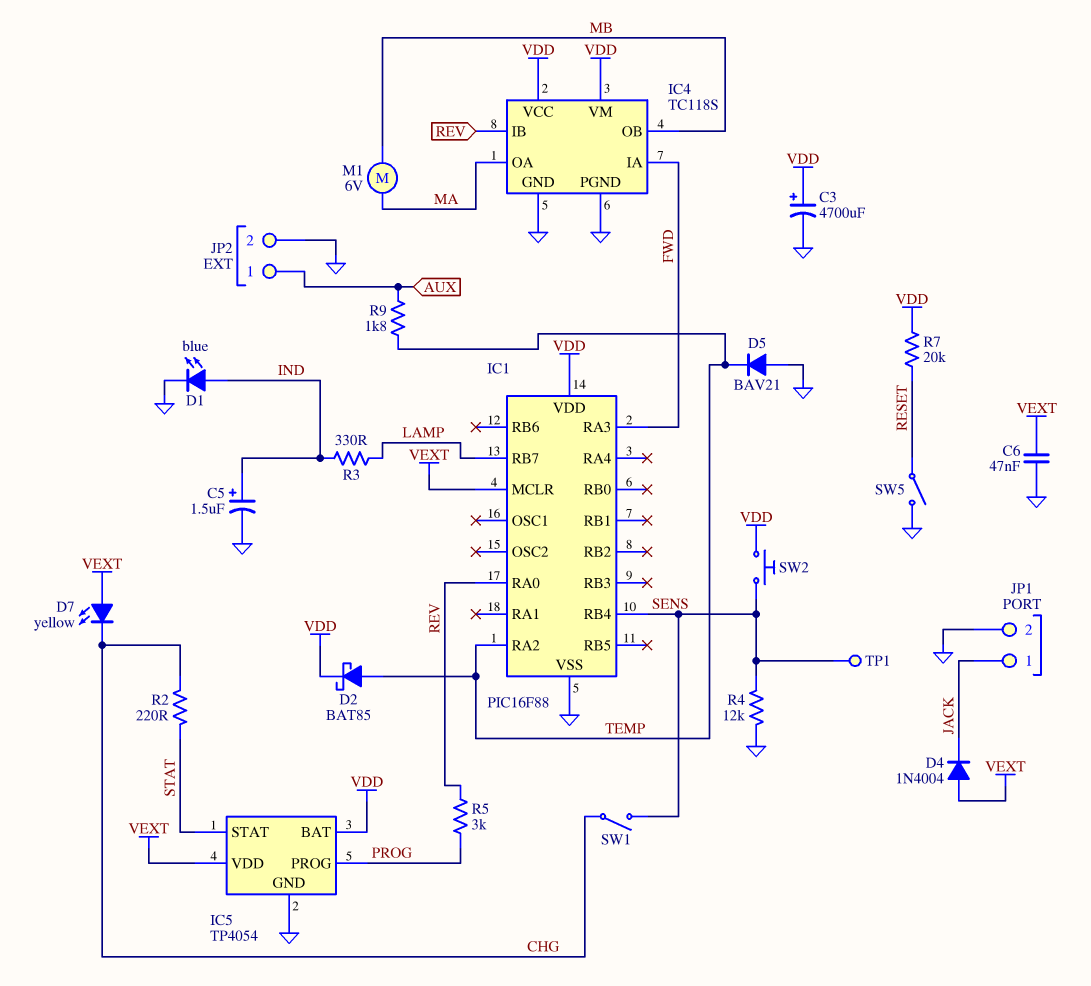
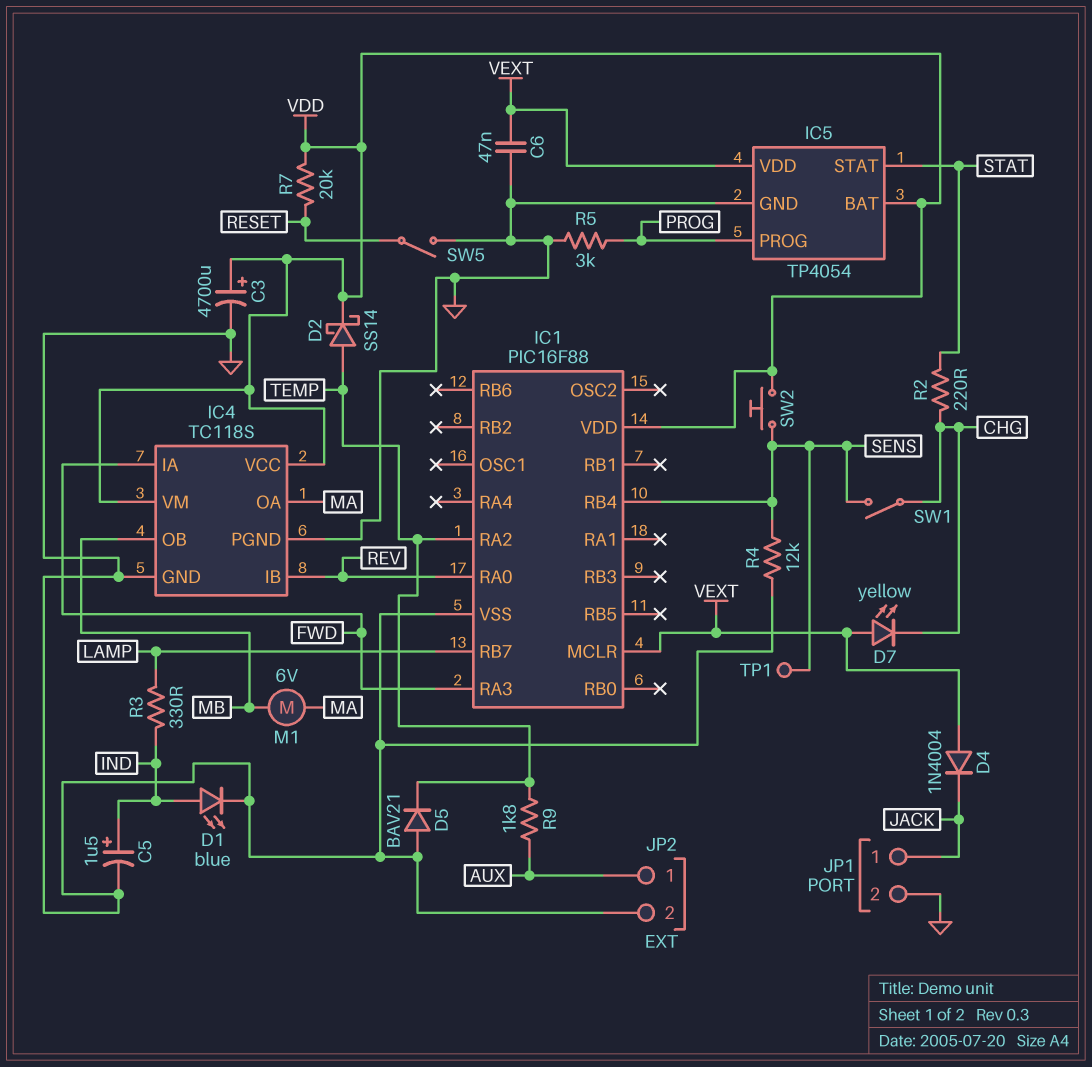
D2: schottky BAT85 (A TEMP, K VDD) -> schottky SS14 (A TEMP, K VDD)
R5: 3k (PROG, REV) -> 3k (GND, PROG)

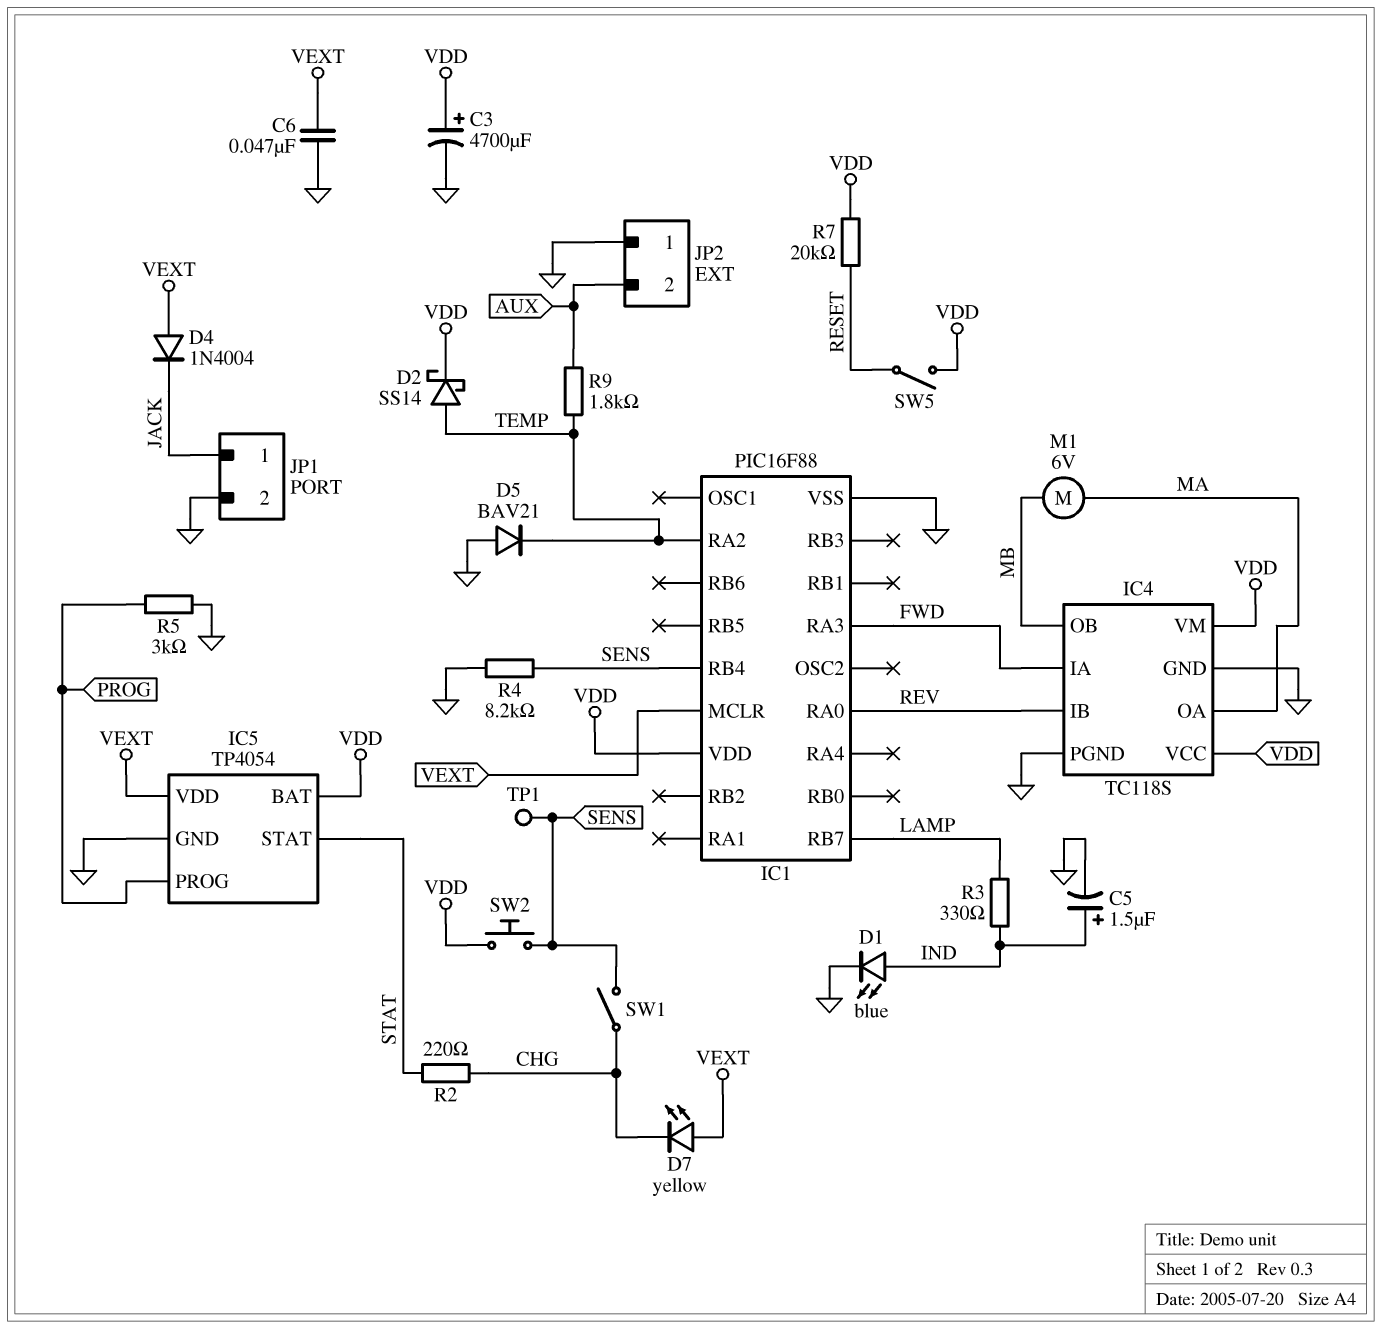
JP2 pin 1: AUX -> GND
JP2 pin 2: GND -> AUX
R4: 12k (GND, SENS) -> 8.2k (GND, SENS)
SW5: switch (GND, RESET) -> switch (RESET, VDD)

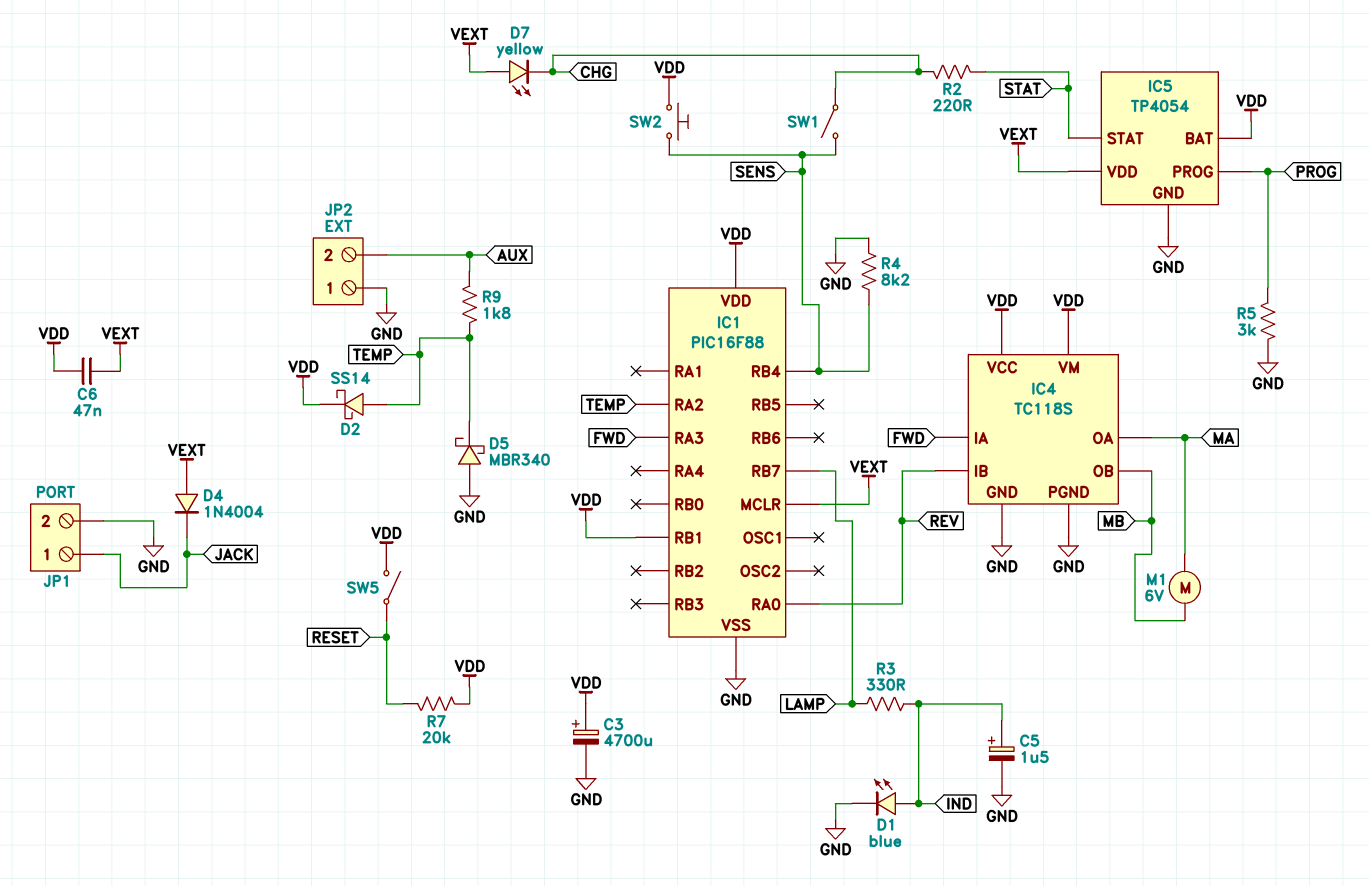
C6: 47nF (GND, VEXT) -> 47nF (VDD, VEXT)
D5: diode BAV21 (A GND, K TEMP) -> schottky MBR340 (A GND, K TEMP)
IC1 pin RB1: none -> VDD
TP1: test point (SENS) -> none

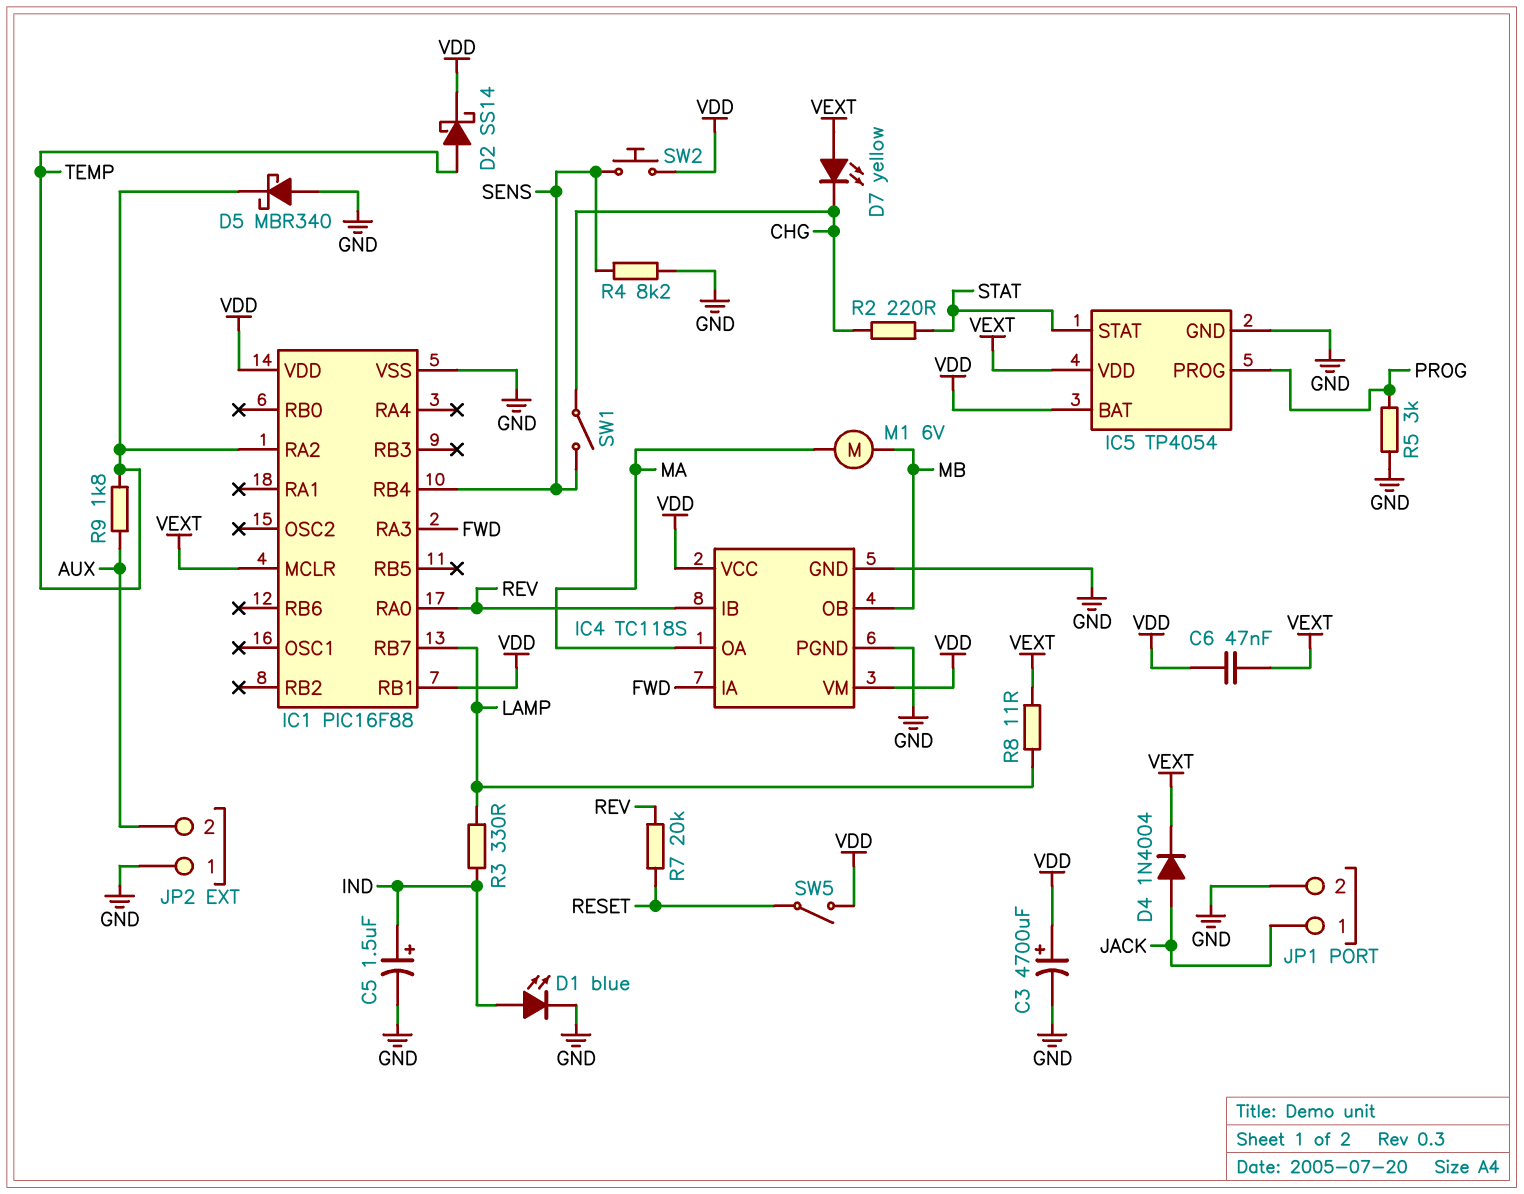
D4: diode 1N4004 (A VEXT, K JACK) -> diode 1N4004 (A JACK, K VEXT)
R7: 20k (RESET, VDD) -> 20k (RESET, REV)
R8: none -> 11 (LAMP, VEXT)

